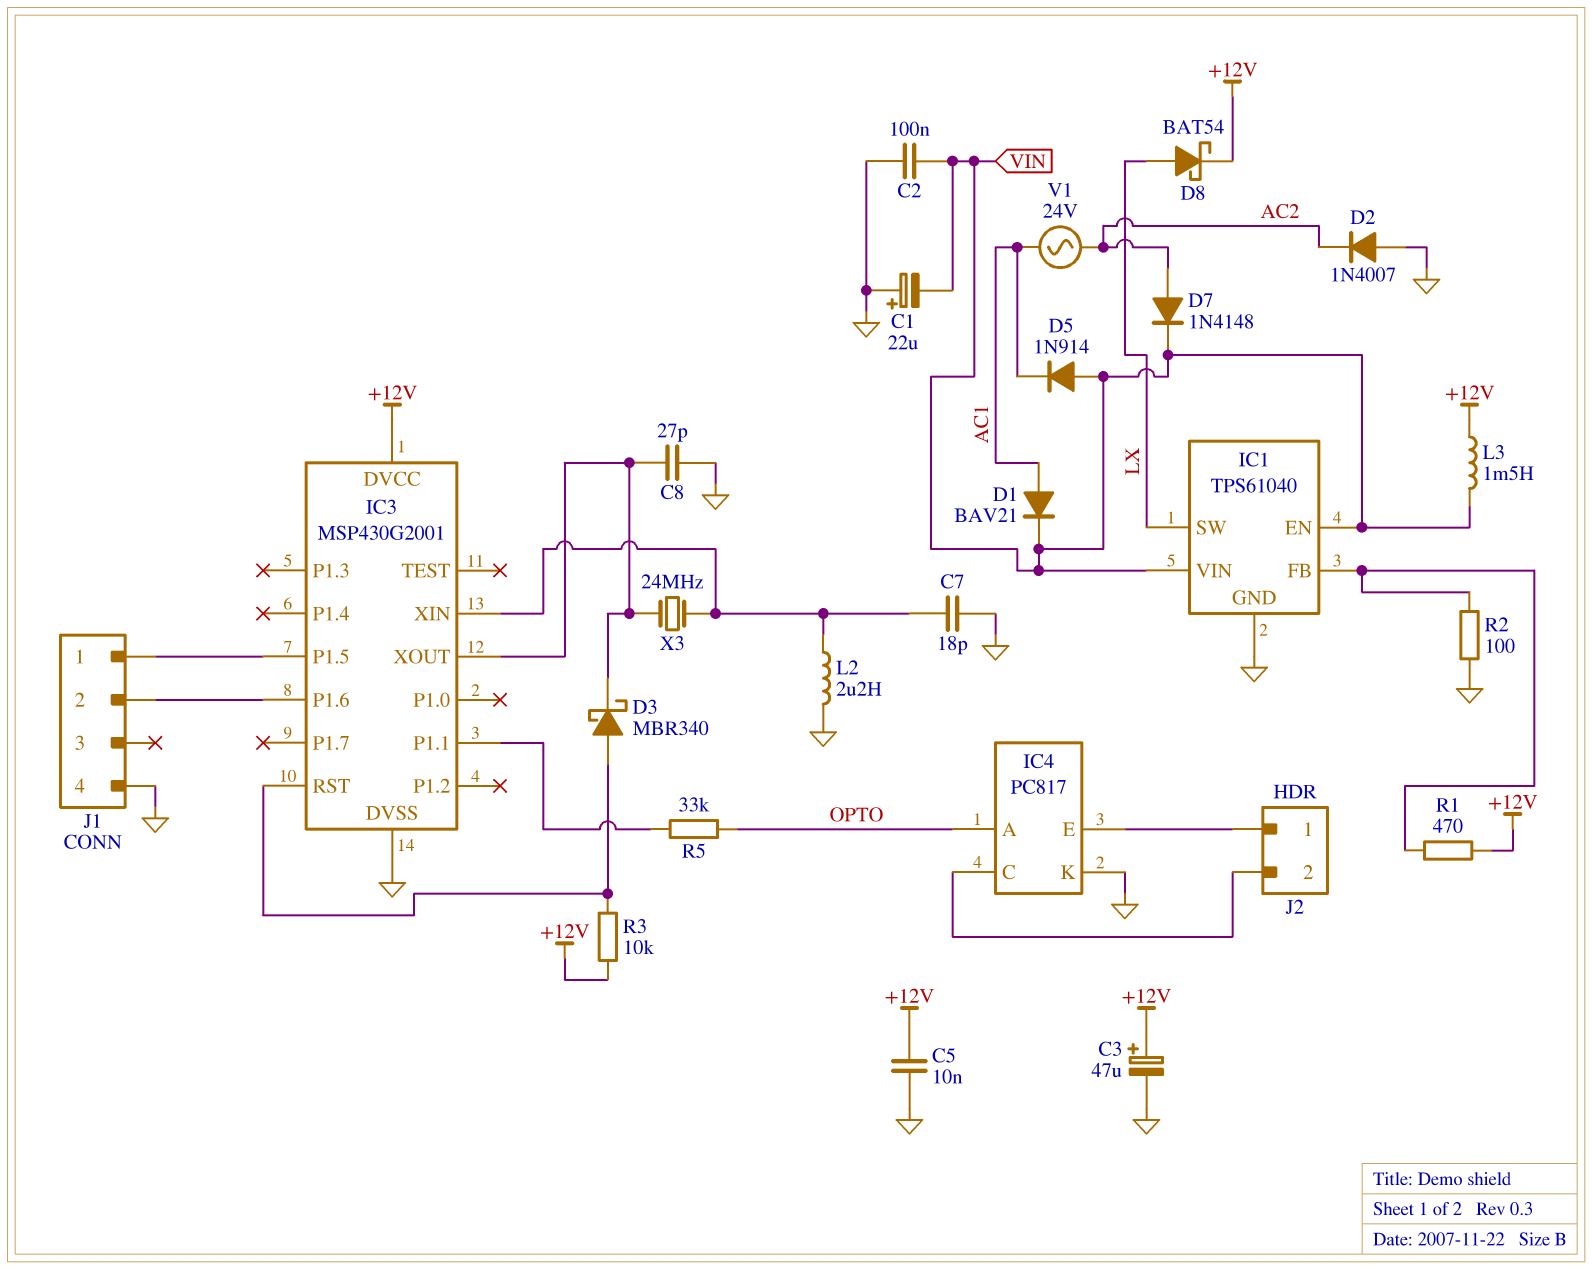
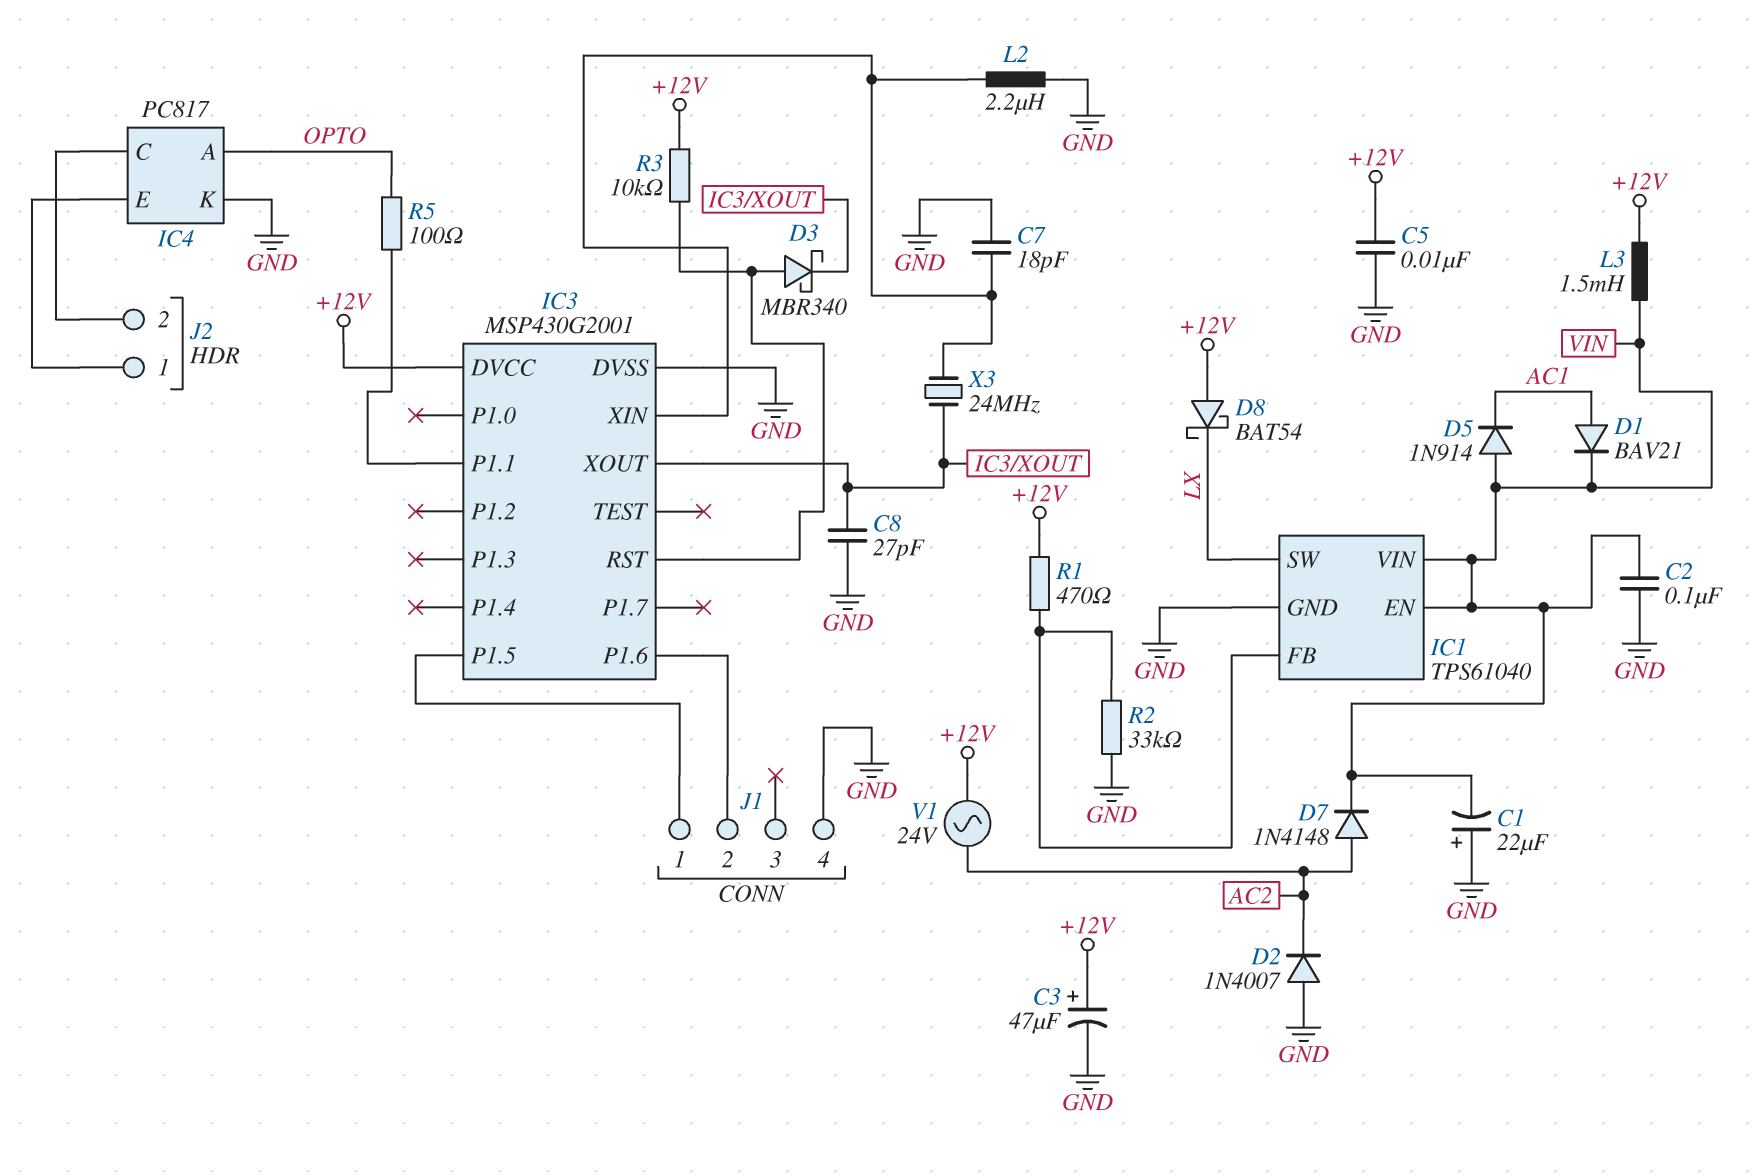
D8: schottky BAT54 (A LX, K +12V) -> schottky BAT54 (A +12V, K LX)
R2: 100 (GND, IC1/FB) -> 33k (GND, IC1/FB)
R5: 33k (IC3/P1.1, OPTO) -> 100 (IC3/P1.1, OPTO)
V1: AC 24V (AC1, AC2) -> AC 24V (+12V, AC2)

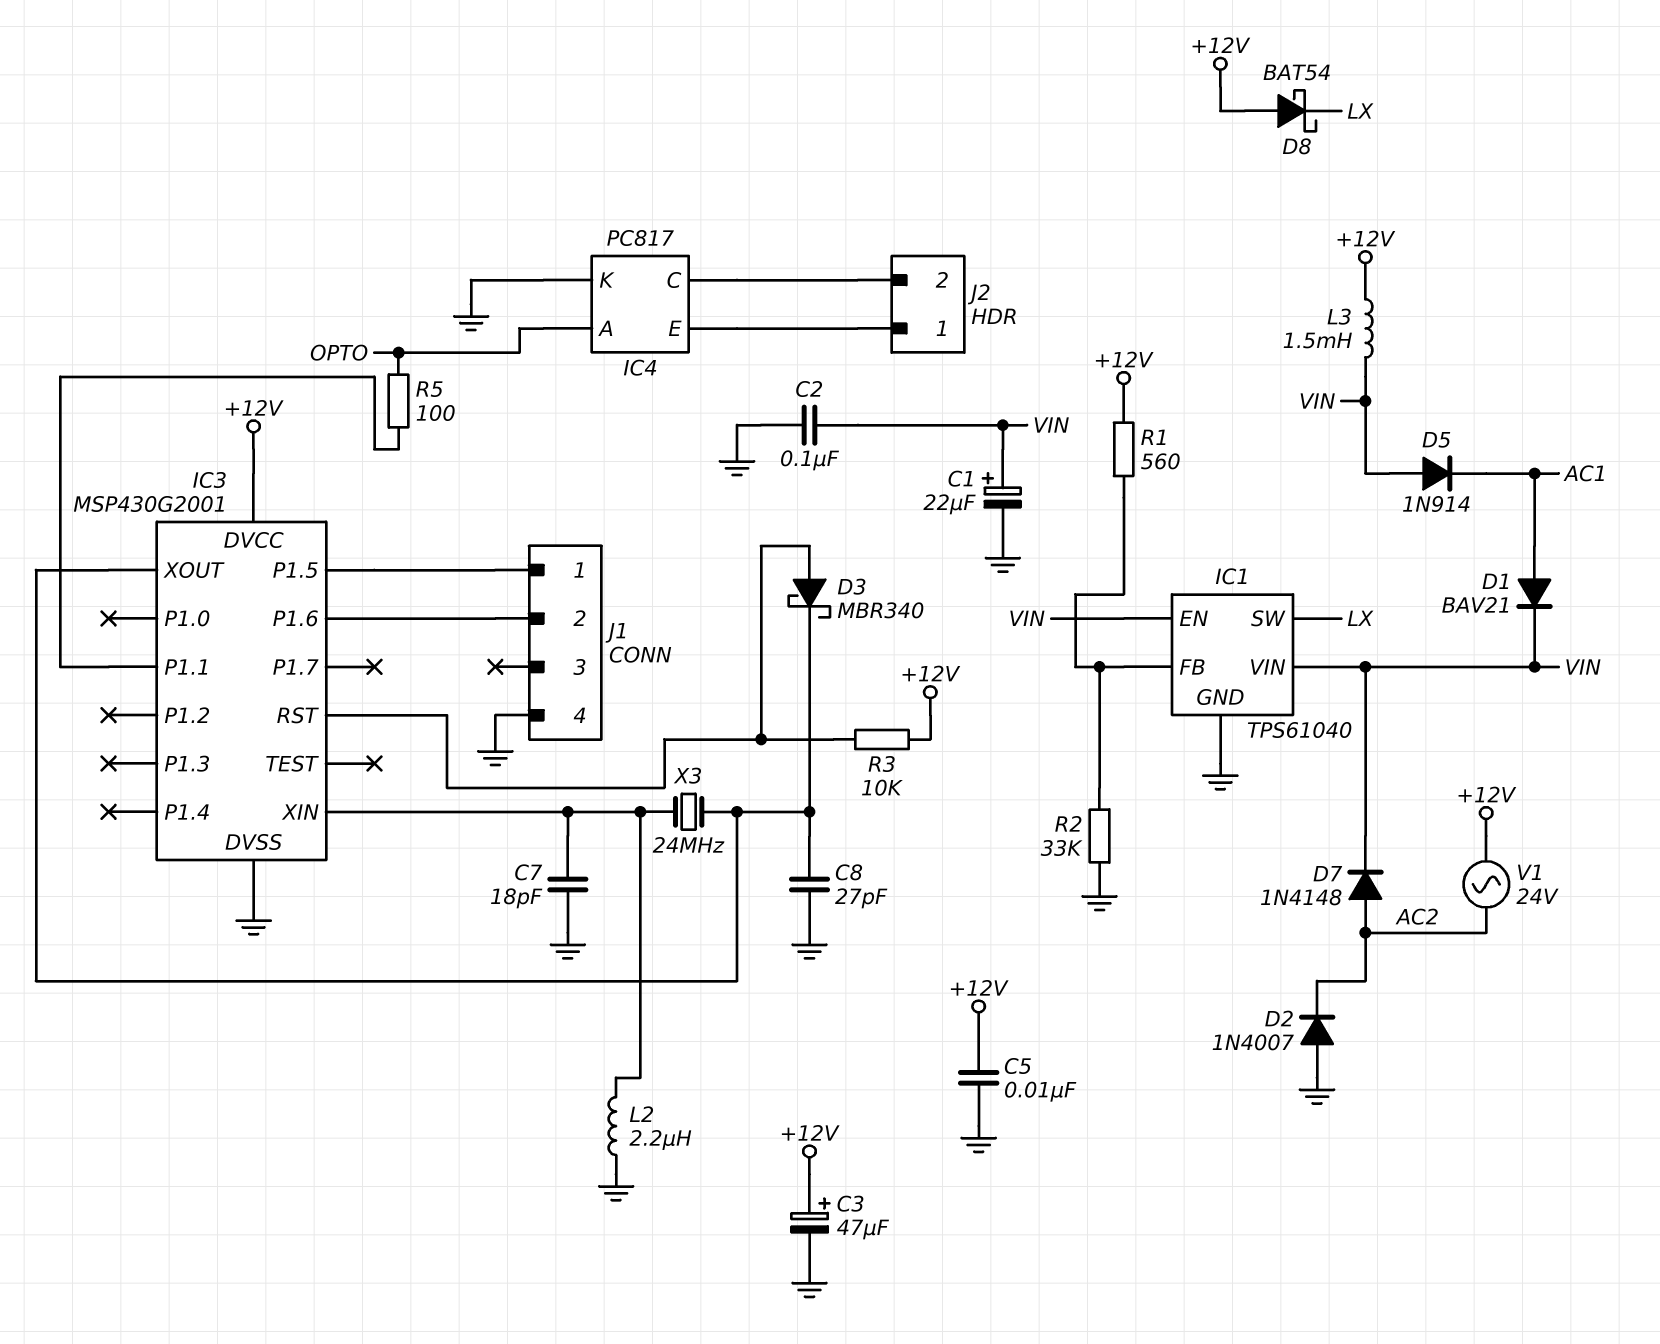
C1: 22uF (plus GND, minus VIN) -> 22uF (plus VIN, minus GND)
R1: 470 (+12V, IC1/FB) -> 560 (+12V, IC1/FB)

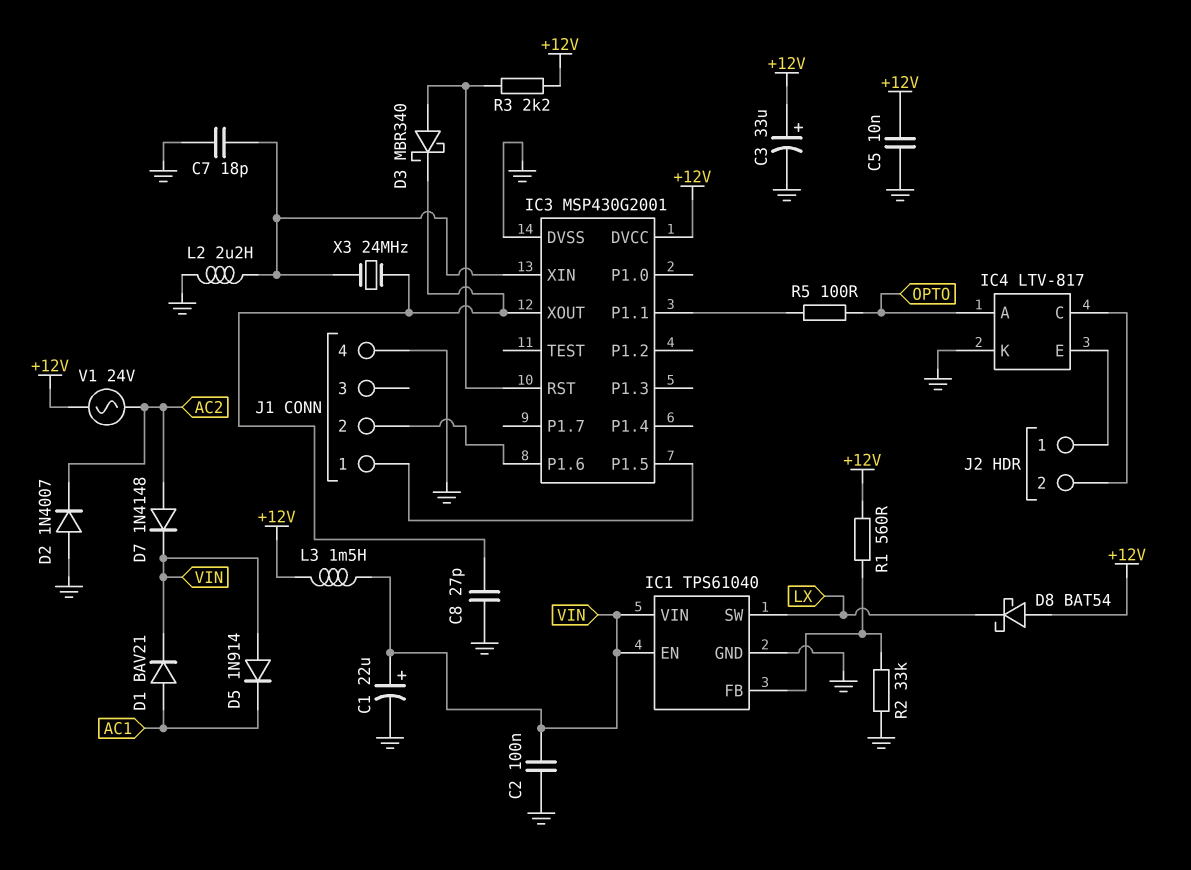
C3: 47uF (plus +12V, minus GND) -> 33uF (plus +12V, minus GND)
IC4: PC817 -> LTV-817
R3: 10k (+12V, IC3/RST) -> 2.2k (+12V, IC3/RST)

